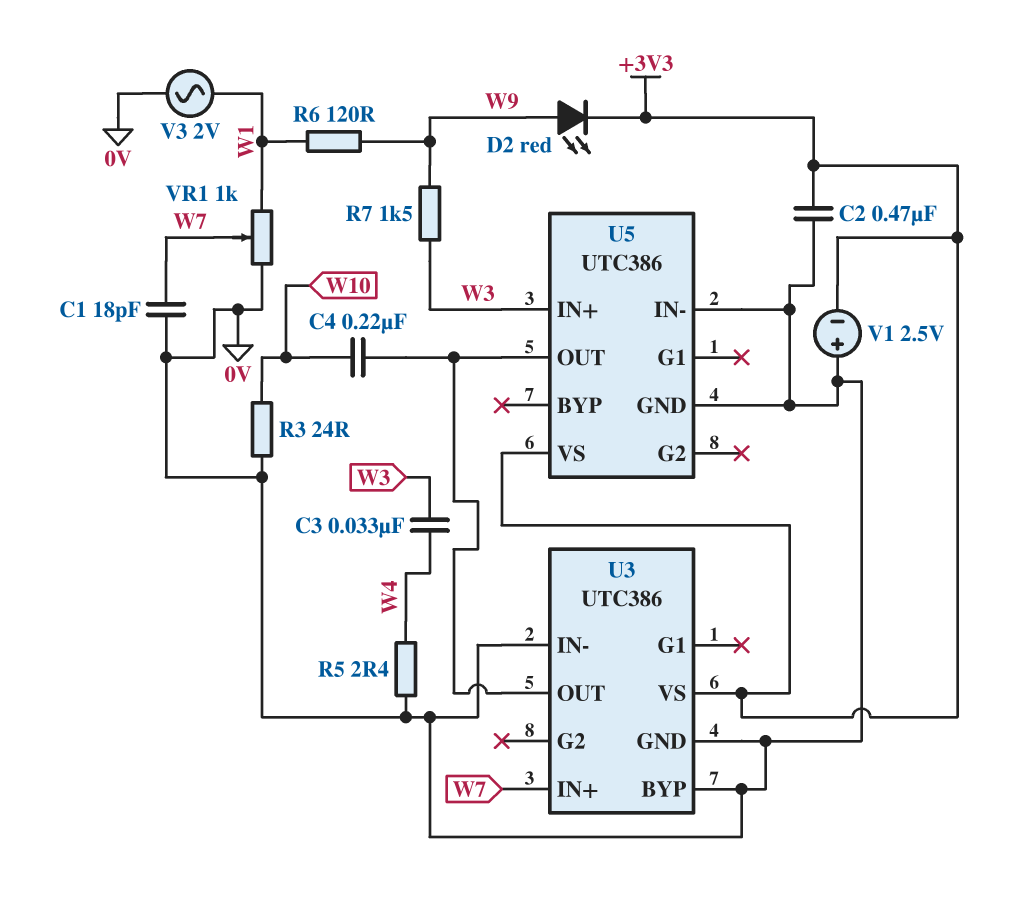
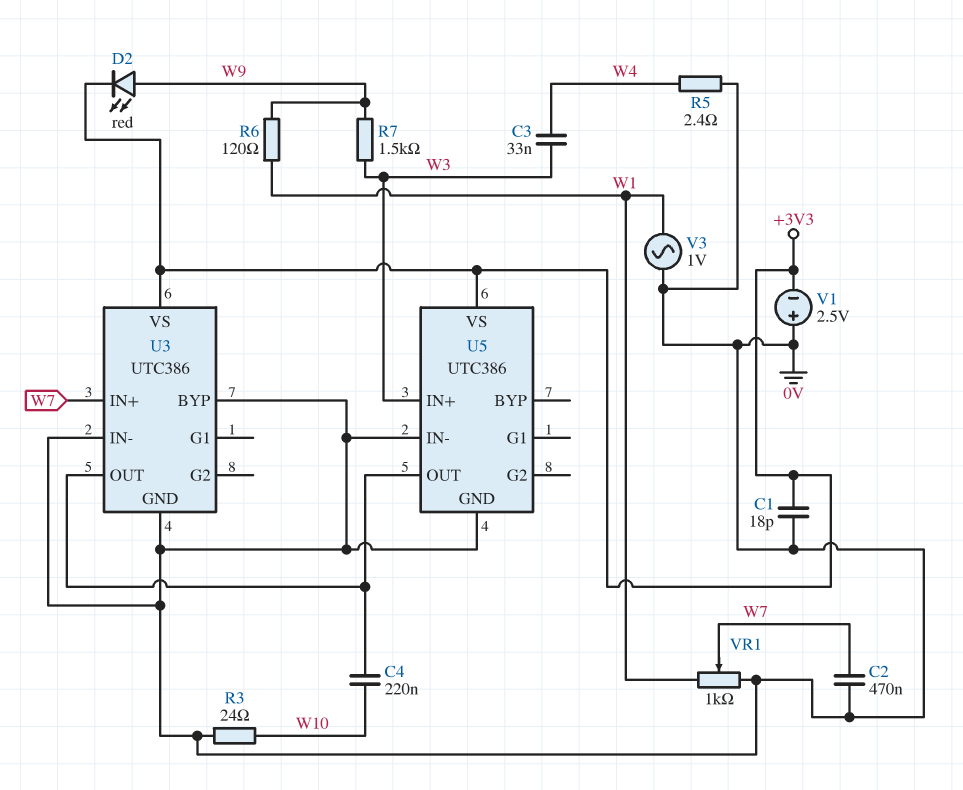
C1: 18pF (0V, W7) -> 18pF (+3V3, 0V)
C2: 470nF (+3V3, 0V) -> 470nF (0V, W7)
V3: AC 2V (0V, W1) -> AC 1V (0V, W1)

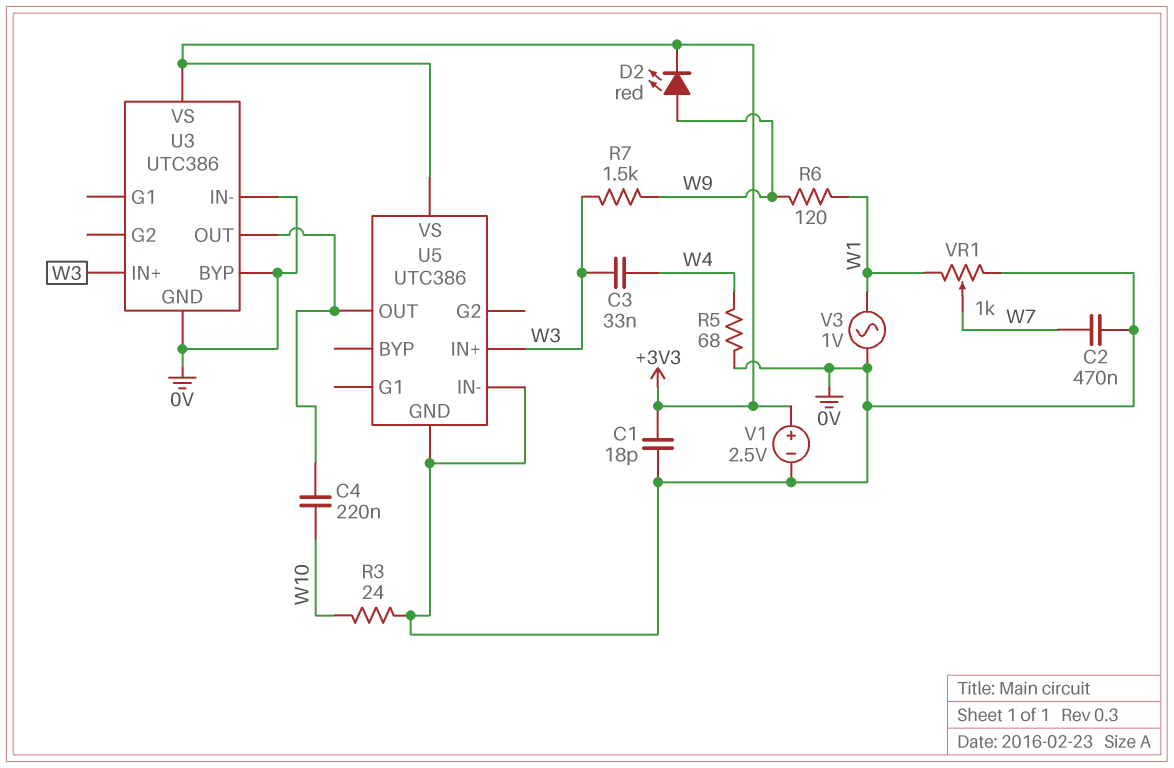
R5: 2.4 (0V, W4) -> 68 (0V, W4)
U3 pin IN+: W7 -> W3
V1: 2.5V (plus 0V, minus +3V3) -> 2.5V (plus +3V3, minus 0V)

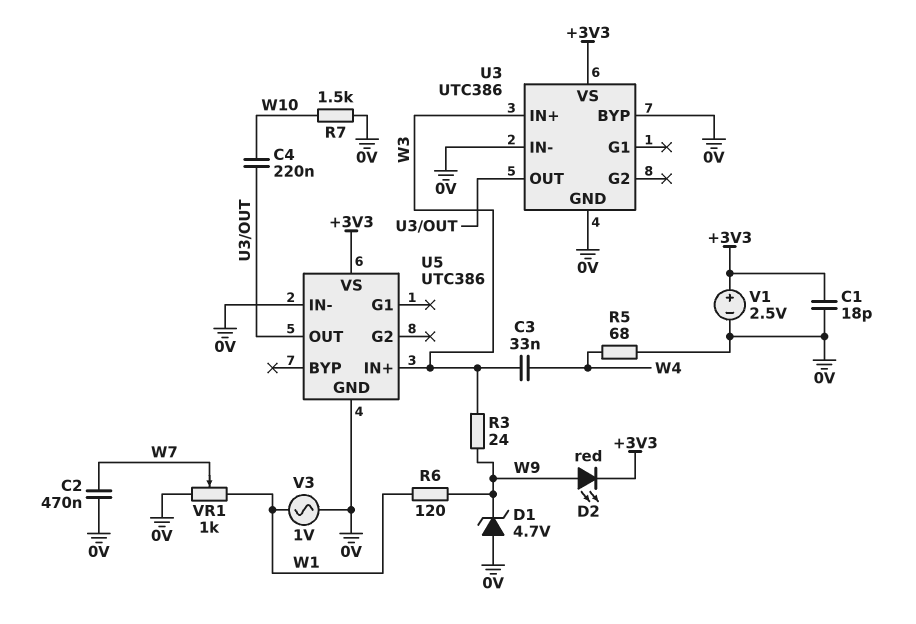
D1: none -> zener 4.7V (A 0V, K W9)
R3: 24 (0V, W10) -> 24 (W3, W9)
R7: 1.5k (W3, W9) -> 1.5k (0V, W10)

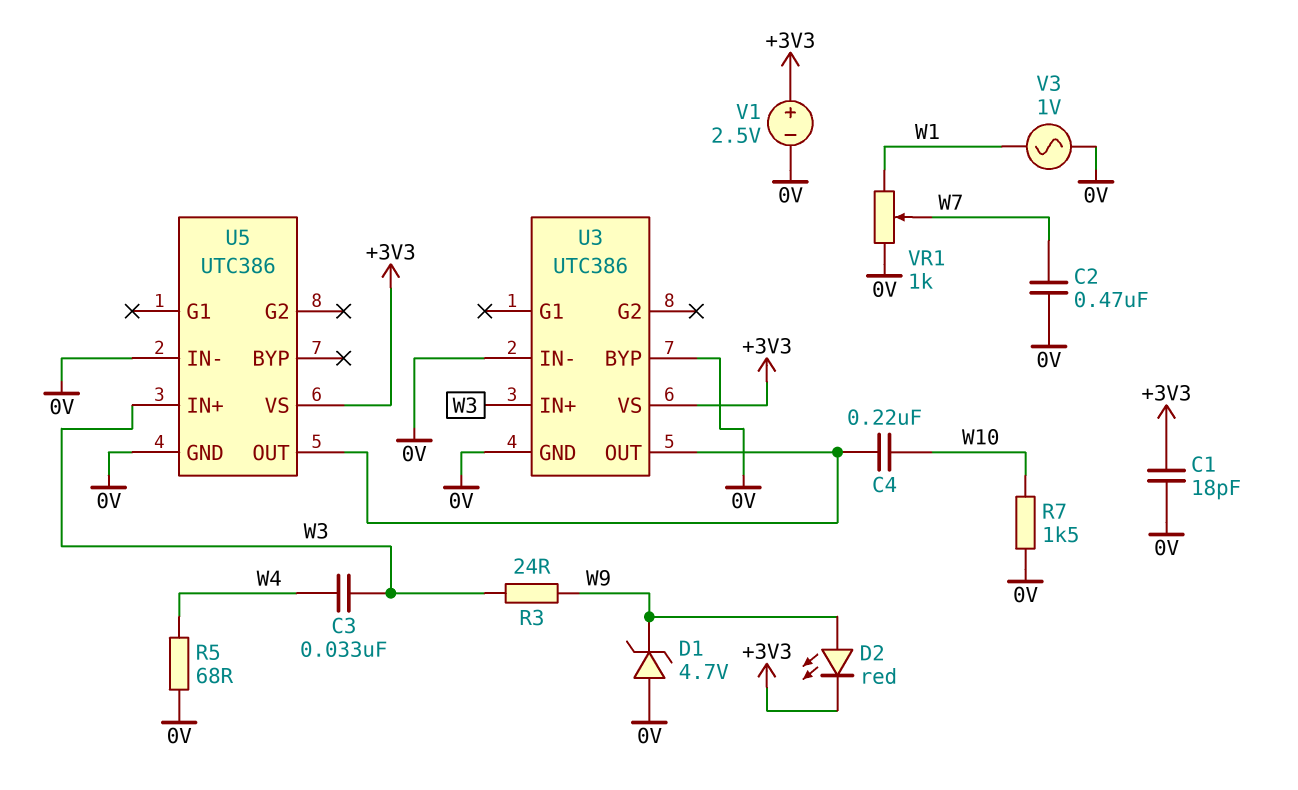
R6: 120 (W1, W9) -> none

